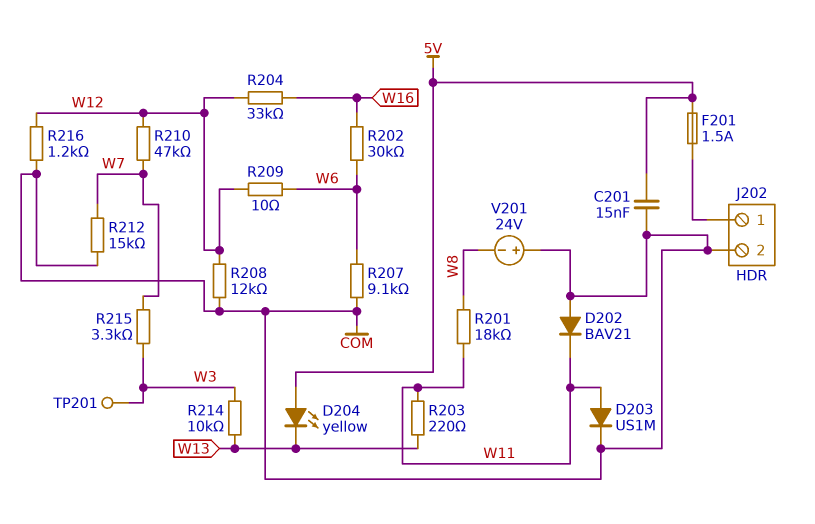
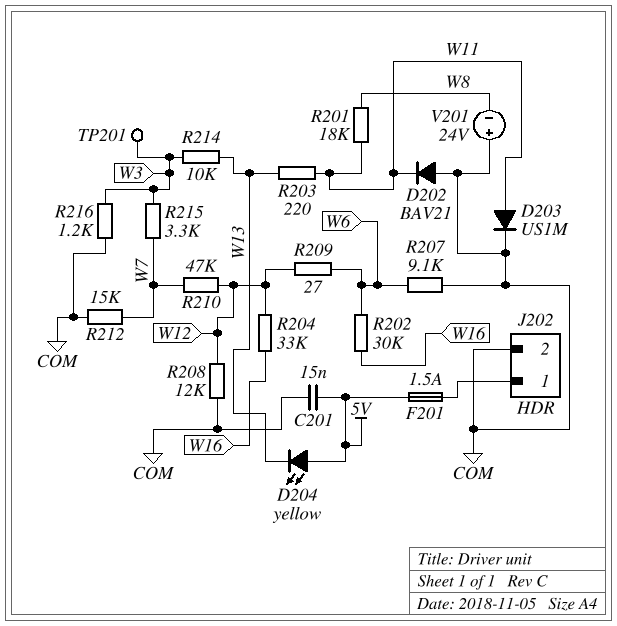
R209: 10 (W6, W12) -> 27 (W6, W12)
R216: 1.2k (COM, W12) -> 1.2k (COM, W3)

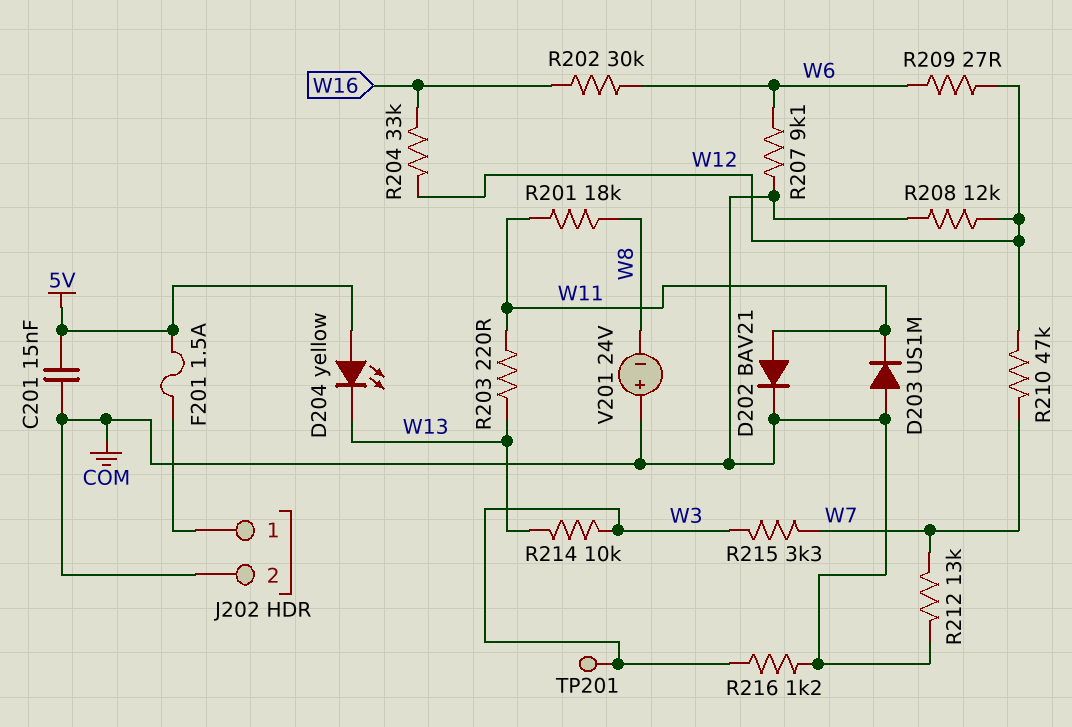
D202: diode BAV21 (A COM, K W11) -> diode BAV21 (A W11, K COM)
D203: diode US1M (A W11, K COM) -> diode US1M (A COM, K W11)
R212: 15k (COM, W7) -> 13k (COM, W7)

